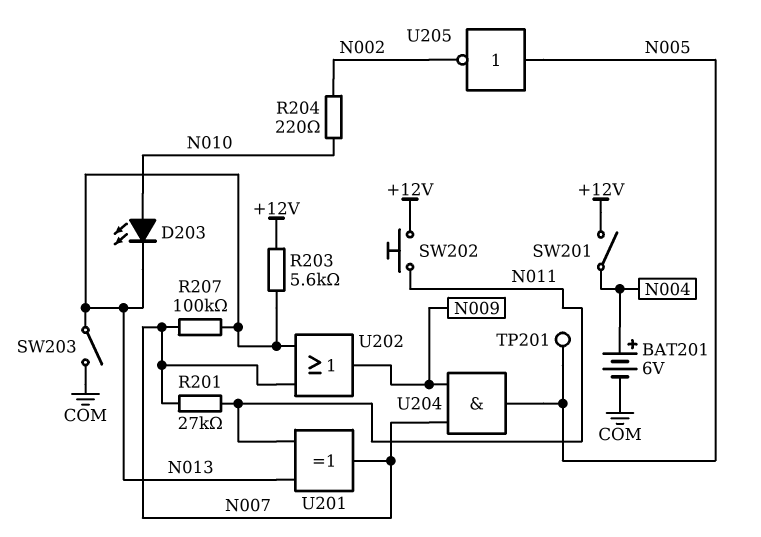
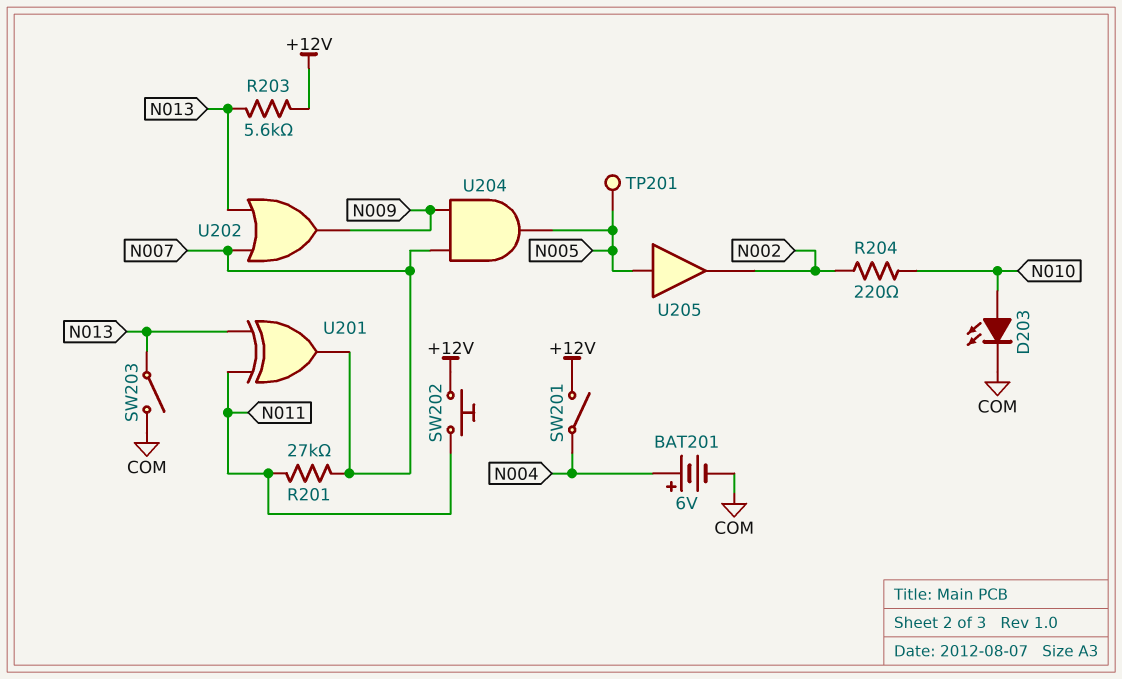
D203: LED (A N010, K N013) -> LED (A N010, K COM)
R207: 100k (N007, N013) -> none
U205: NOT (in N005, out N002) -> buffer (in N005, out N002)

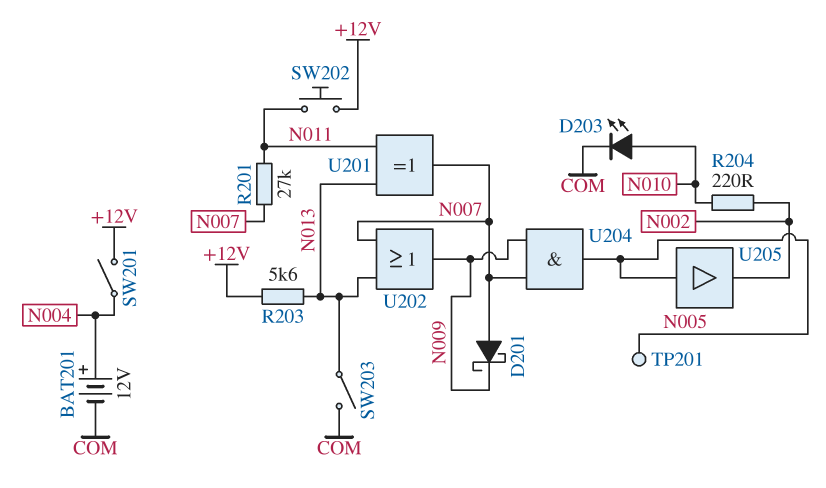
BAT201: 6V (plus N004, minus COM) -> 12V (plus N004, minus COM)
D201: none -> schottky (A N007, K N009)

